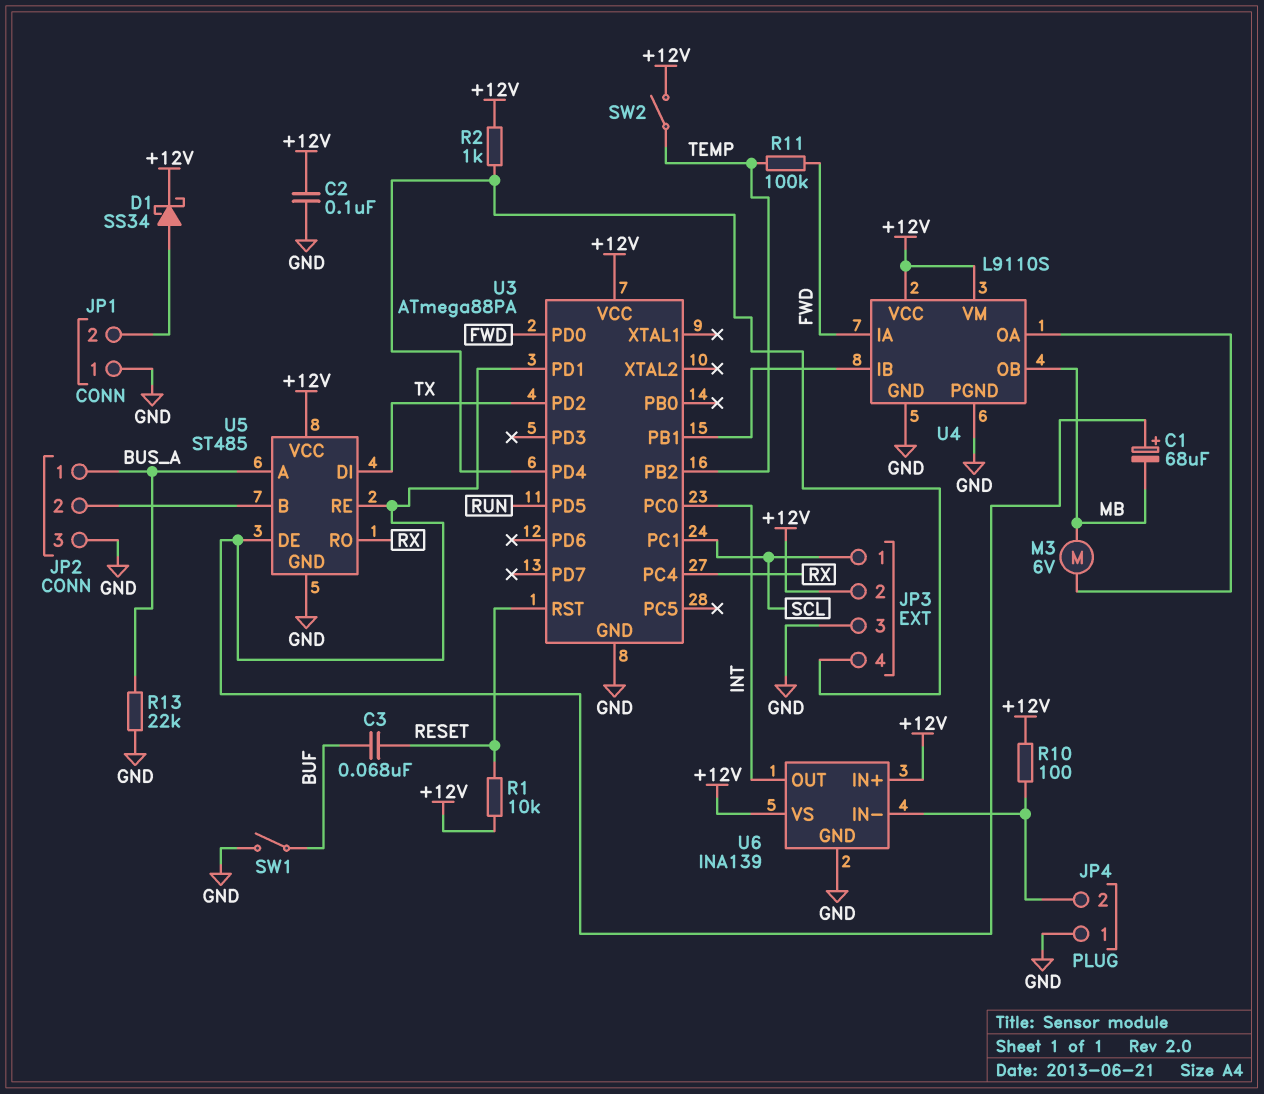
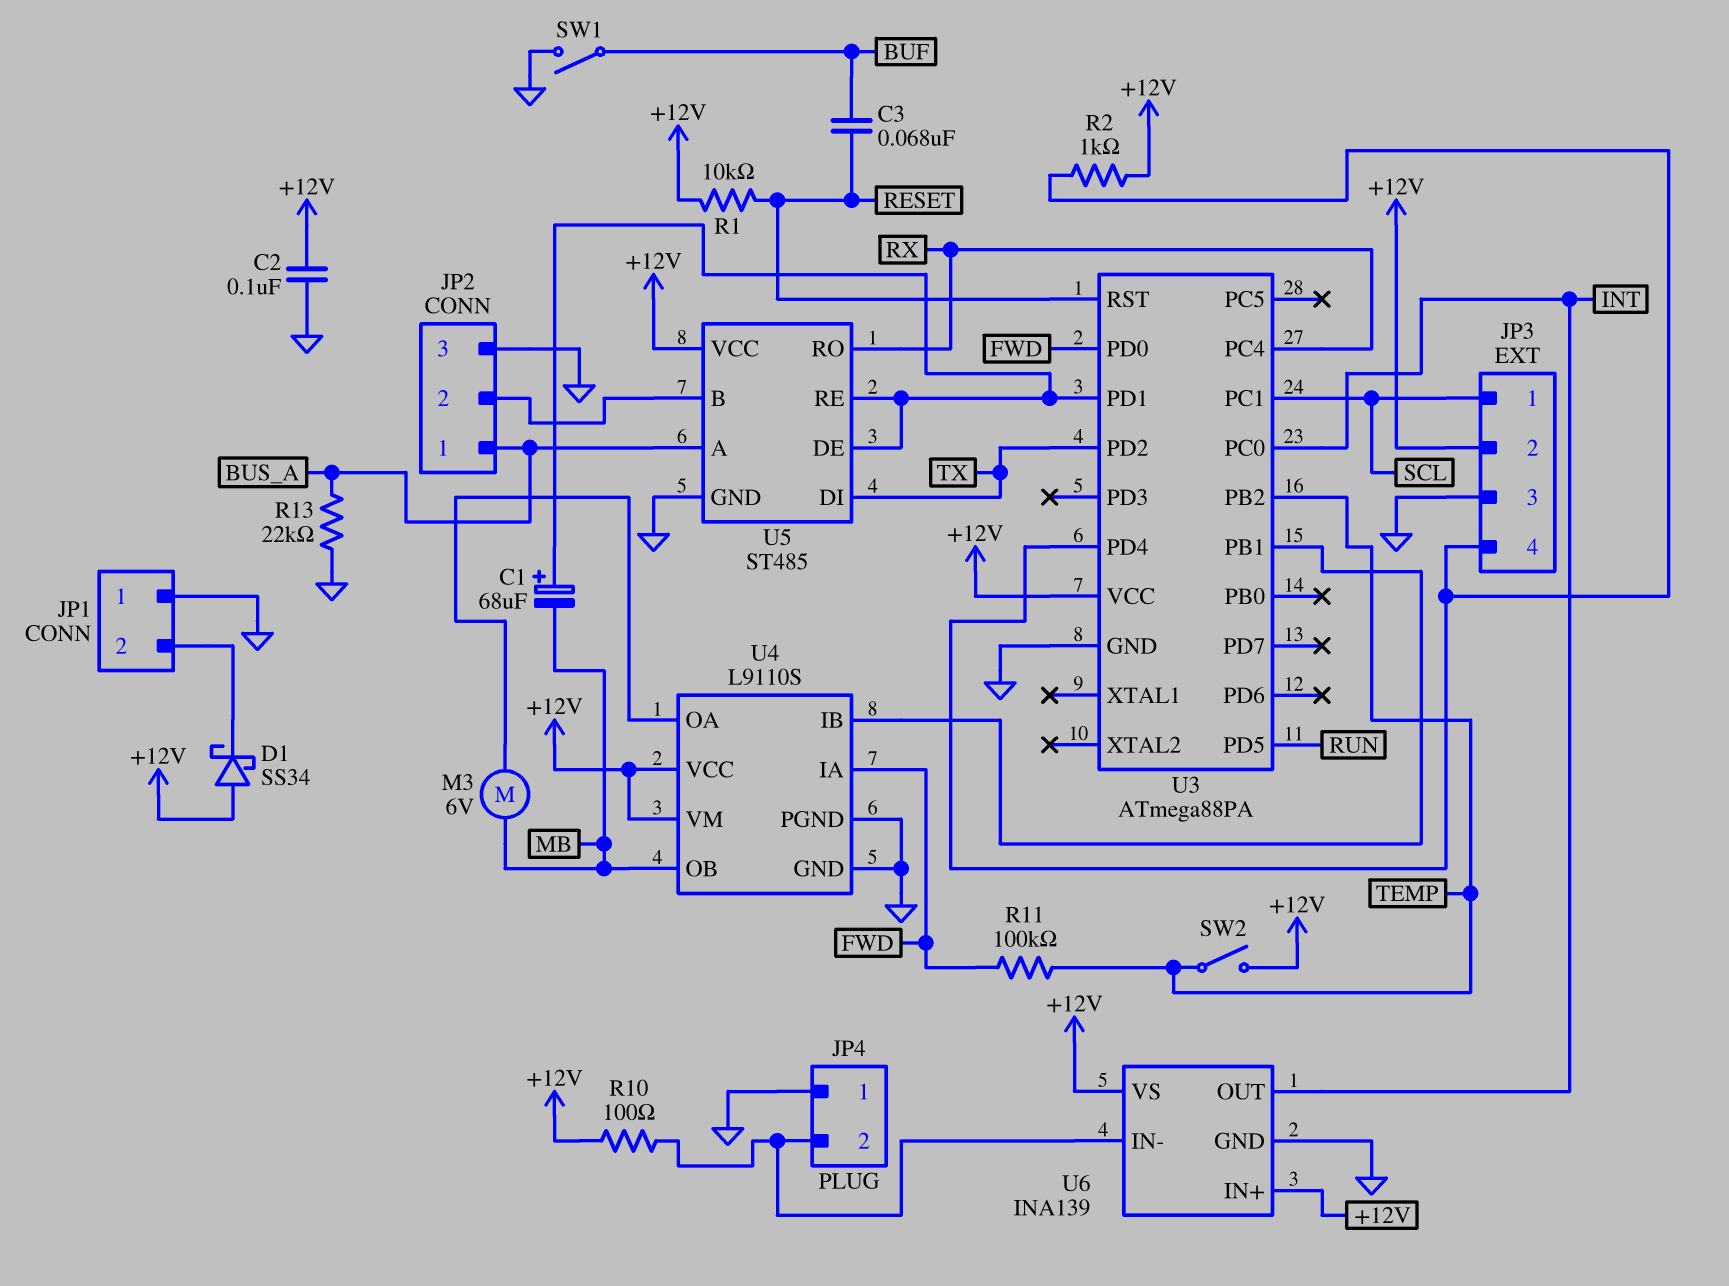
D1: schottky SS34 (A JP1/2, K +12V) -> schottky SS34 (A +12V, K JP1/2)

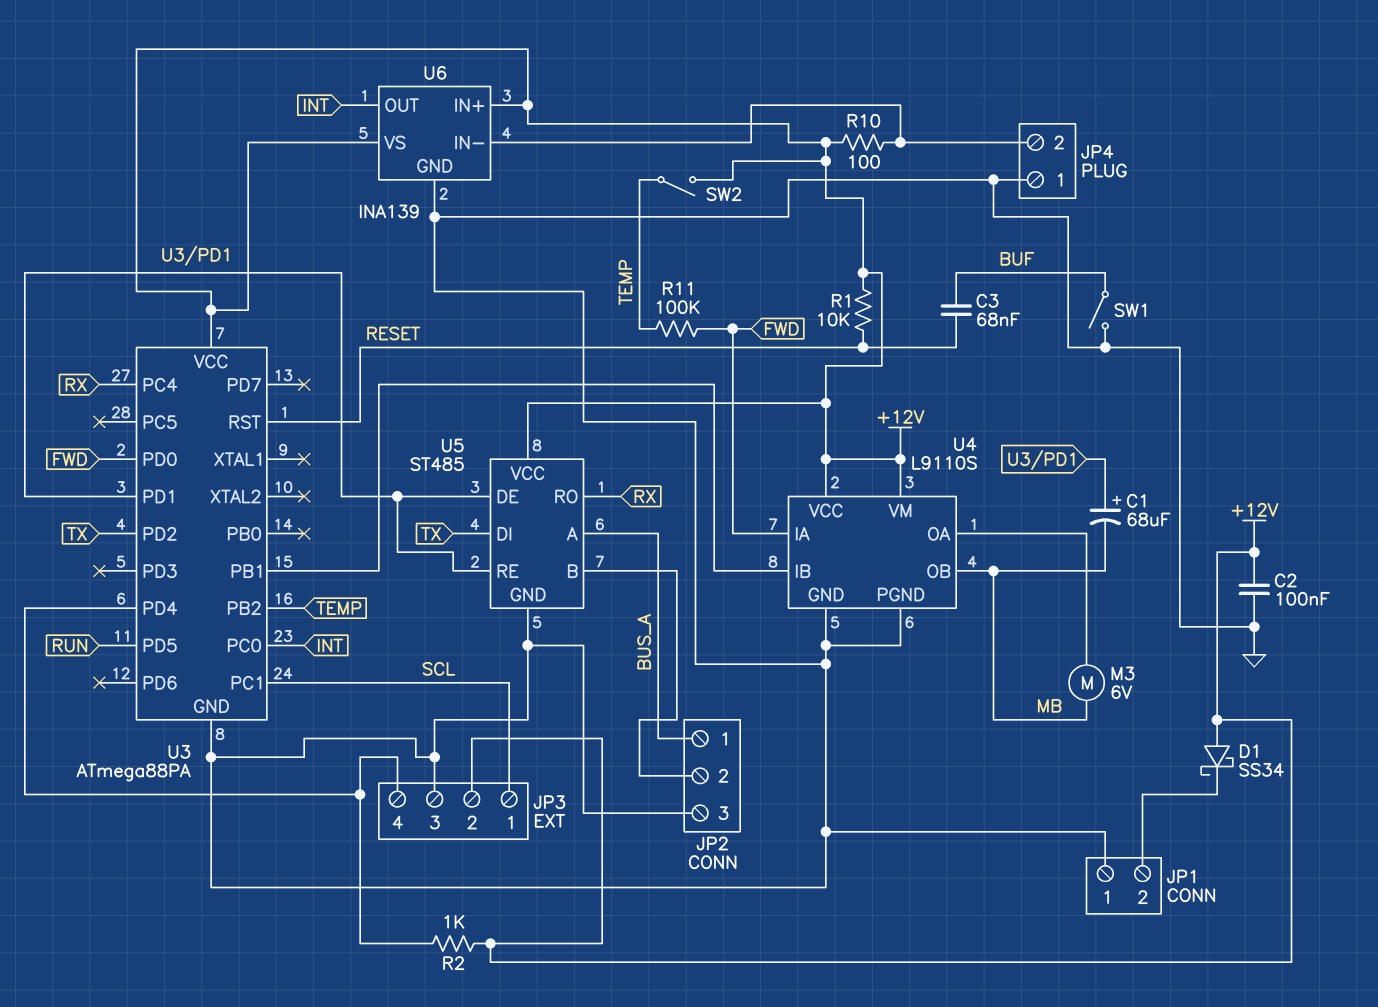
R13: 22k (BUS_A, GND) -> none

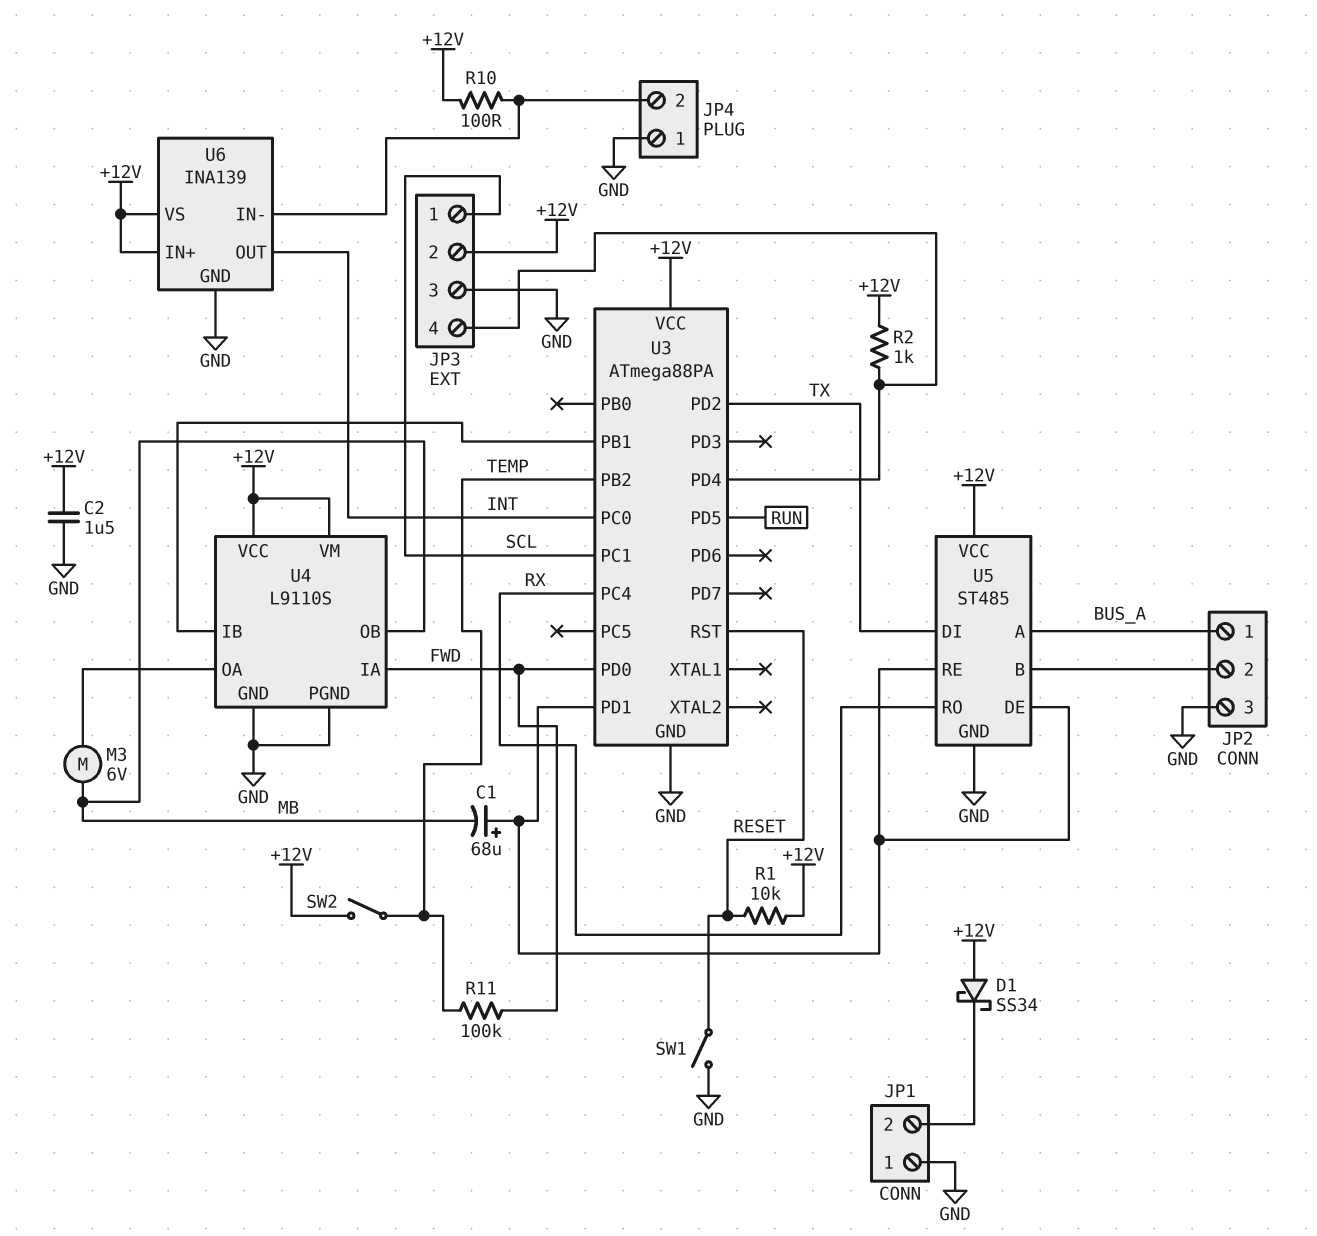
C2: 100nF (+12V, GND) -> 1.5uF (+12V, GND)
C3: 68nF (BUF, RESET) -> none
SW1: switch (BUF, GND) -> switch (GND, RESET)

